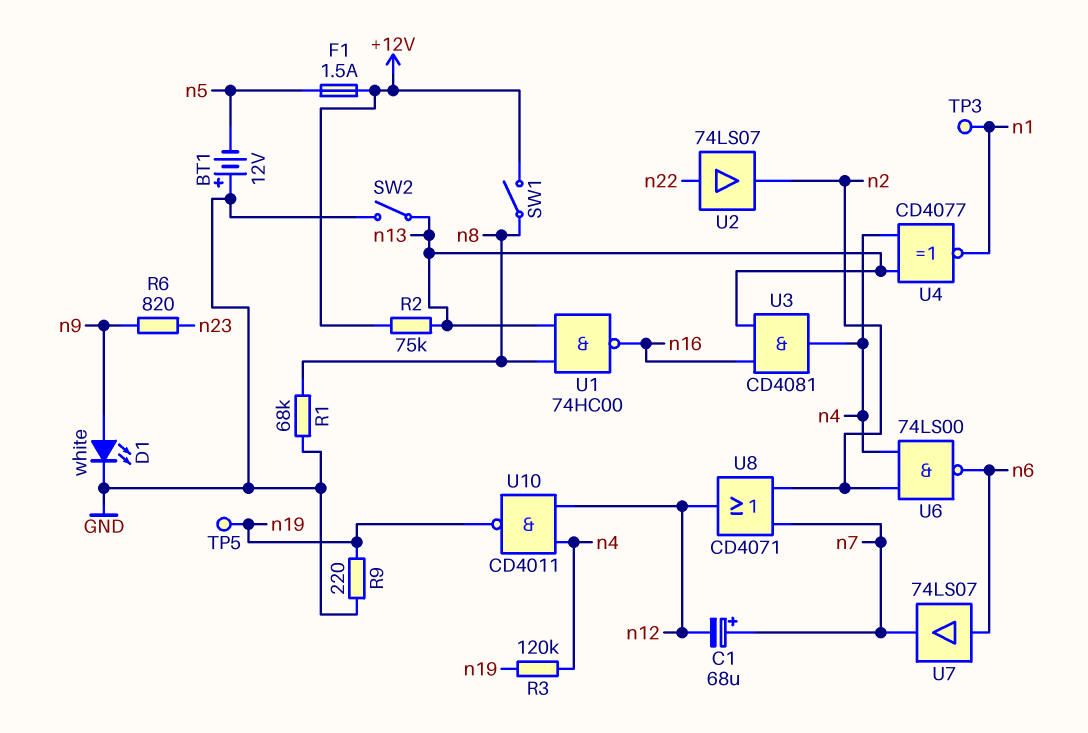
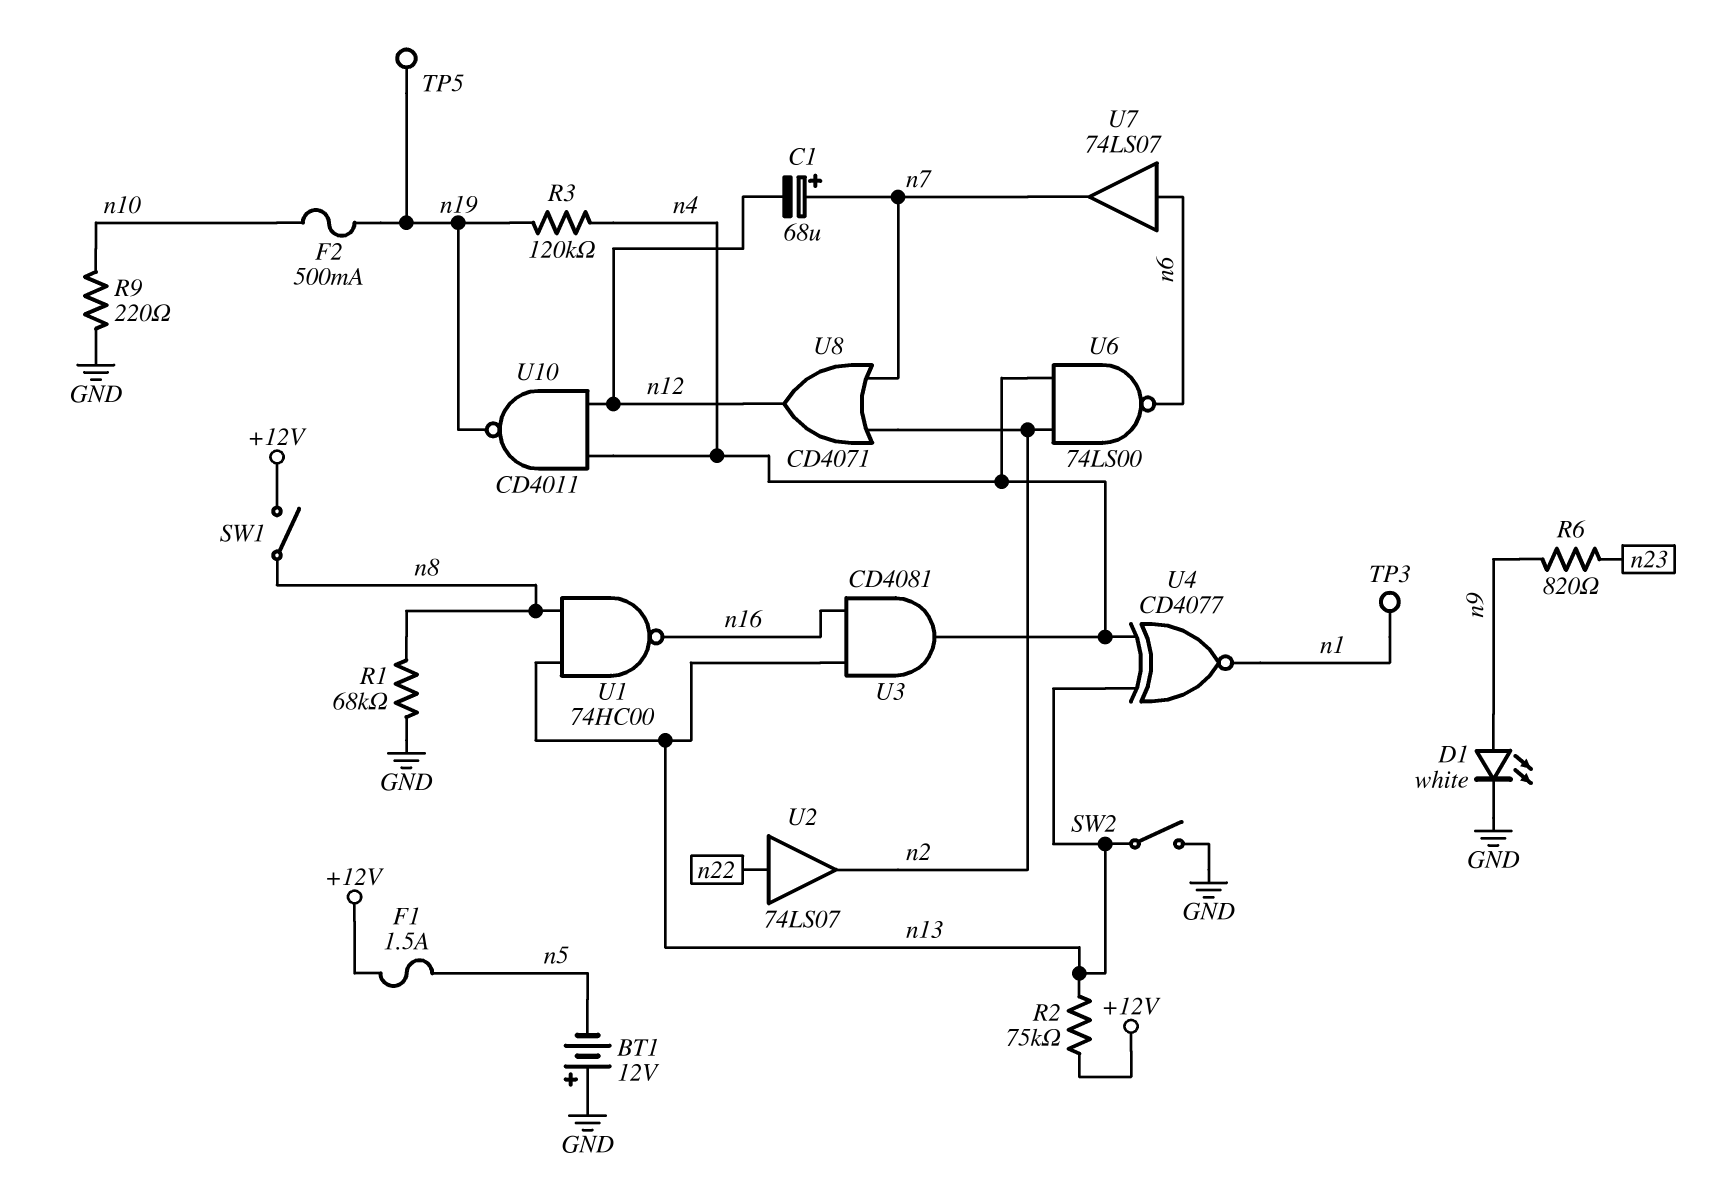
F2: none -> 500mA (n10, n19)
R9: 220 (GND, n19) -> 220 (GND, n10)

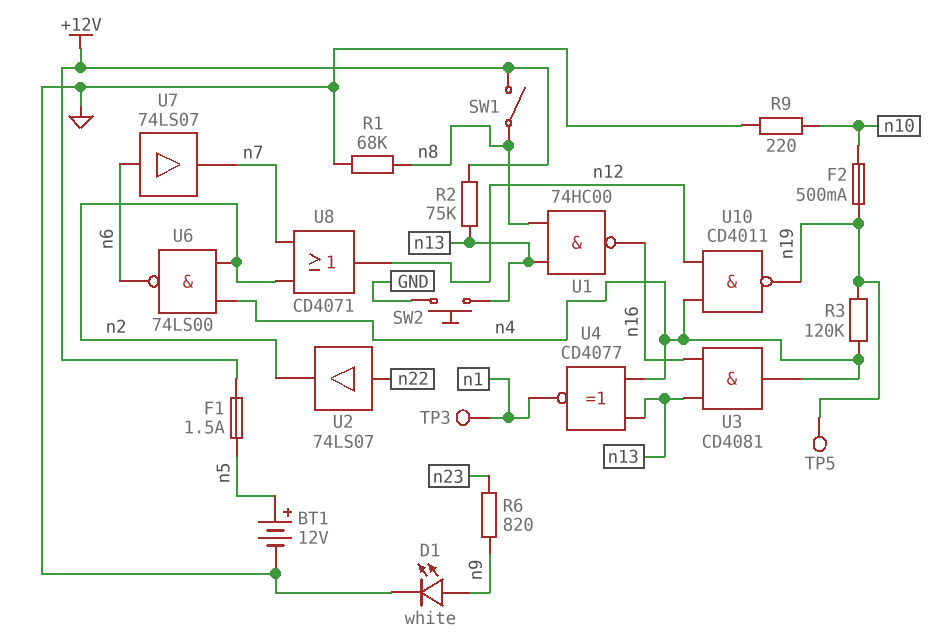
BT1: 12V (plus GND, minus n5) -> 12V (plus n5, minus GND)
C1: 68uF (plus n7, minus n12) -> none
SW2: switch (GND, n13) -> button (GND, n13)

